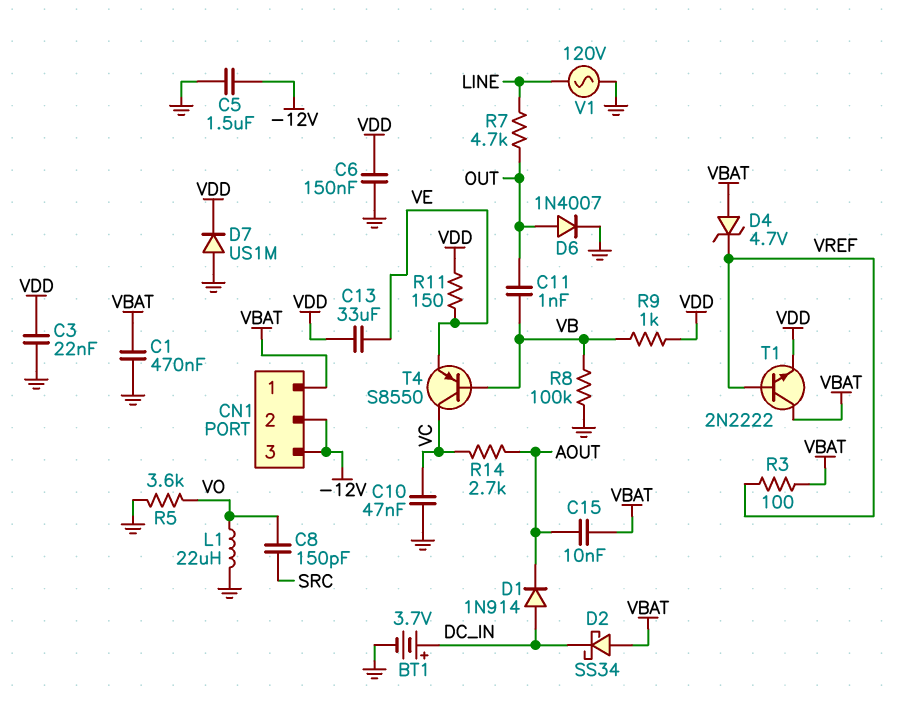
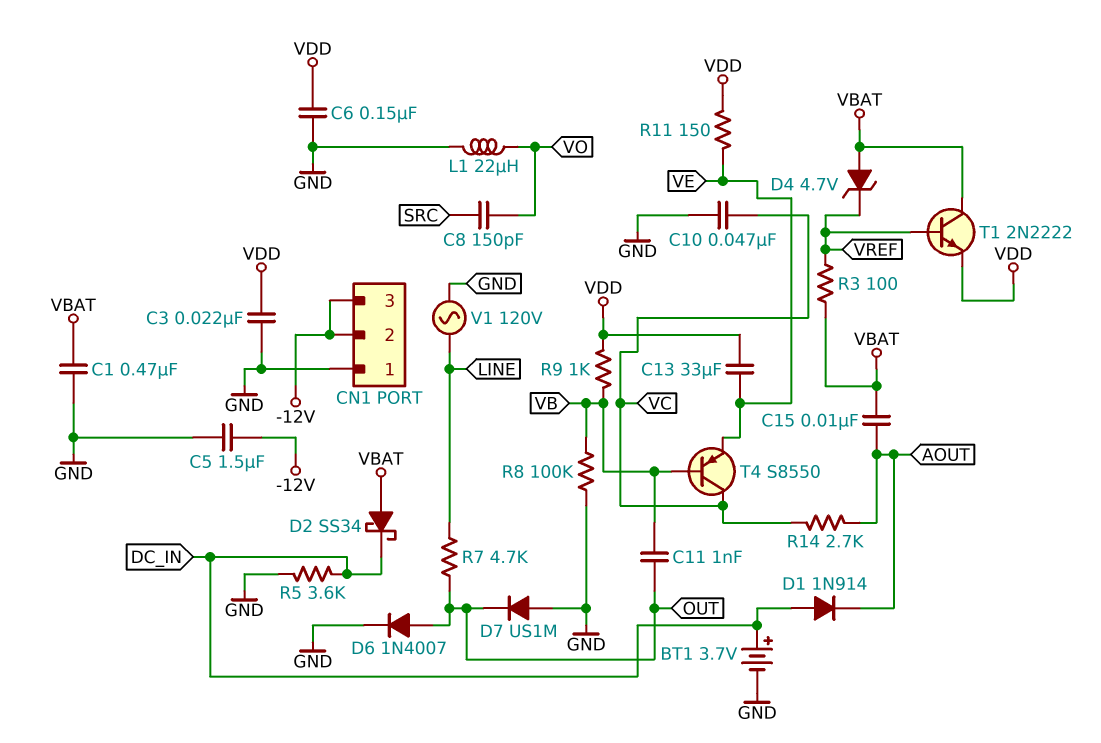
CN1 pin 1: VBAT -> GND
D7: diode US1M (A GND, K VDD) -> diode US1M (A GND, K OUT)
R5: 3.6k (GND, VO) -> 3.6k (DC_IN, GND)

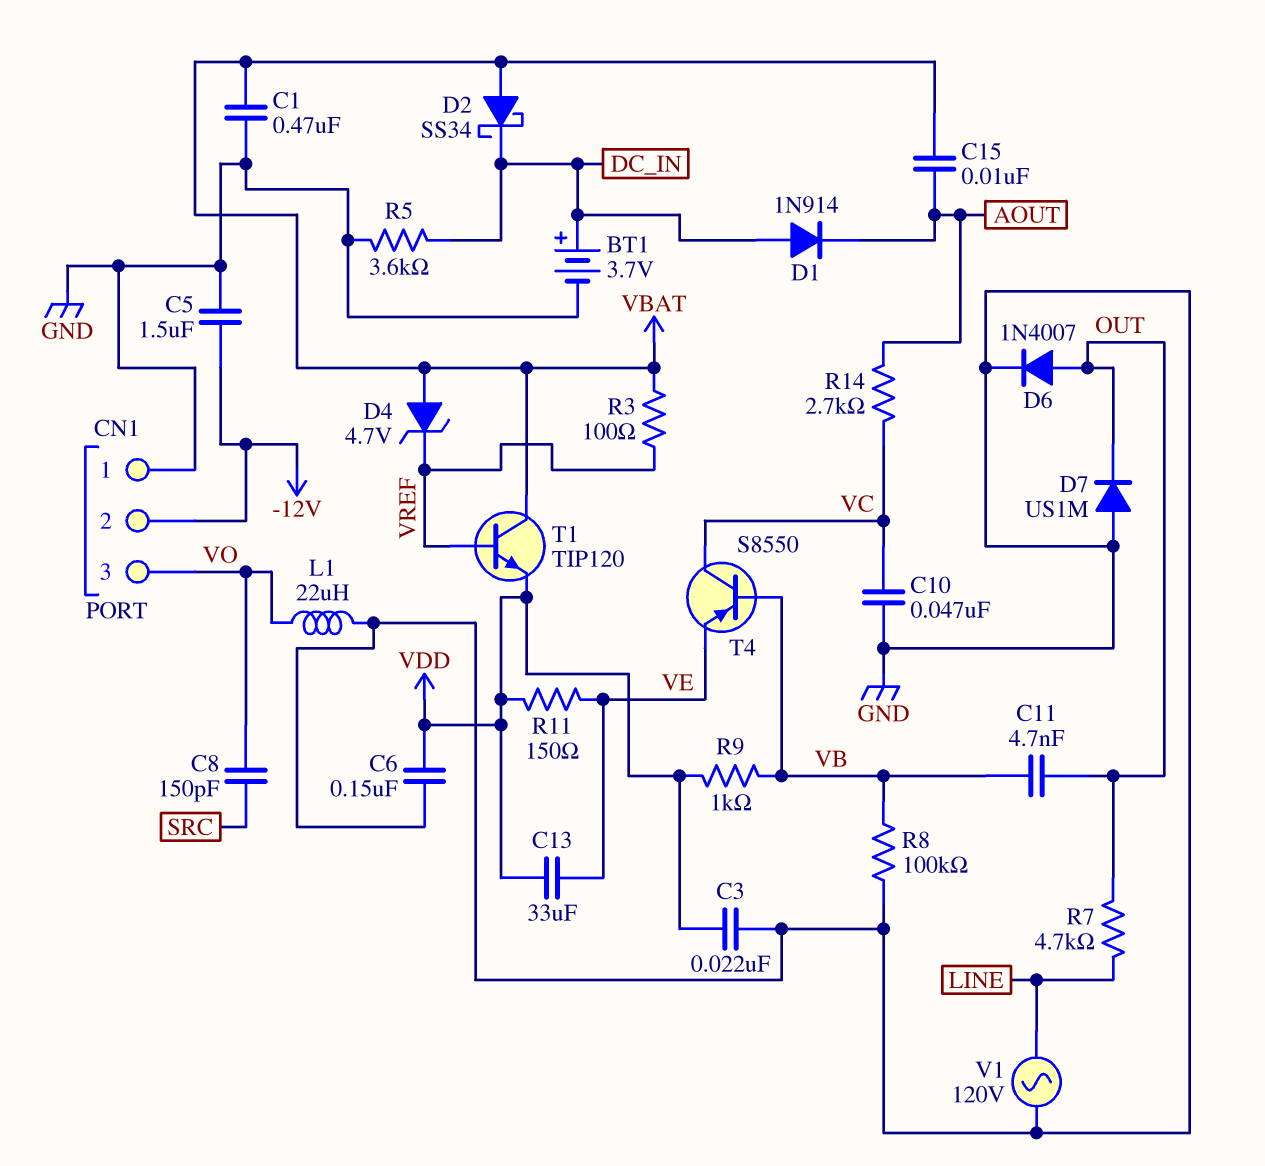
C11: 1nF (OUT, VB) -> 4.7nF (OUT, VB)
CN1 pin 3: -12V -> VO
T1: NPN 2N2222 (B VREF, C VBAT, E VDD) -> NPN TIP120 (B VREF, C VBAT, E VDD)

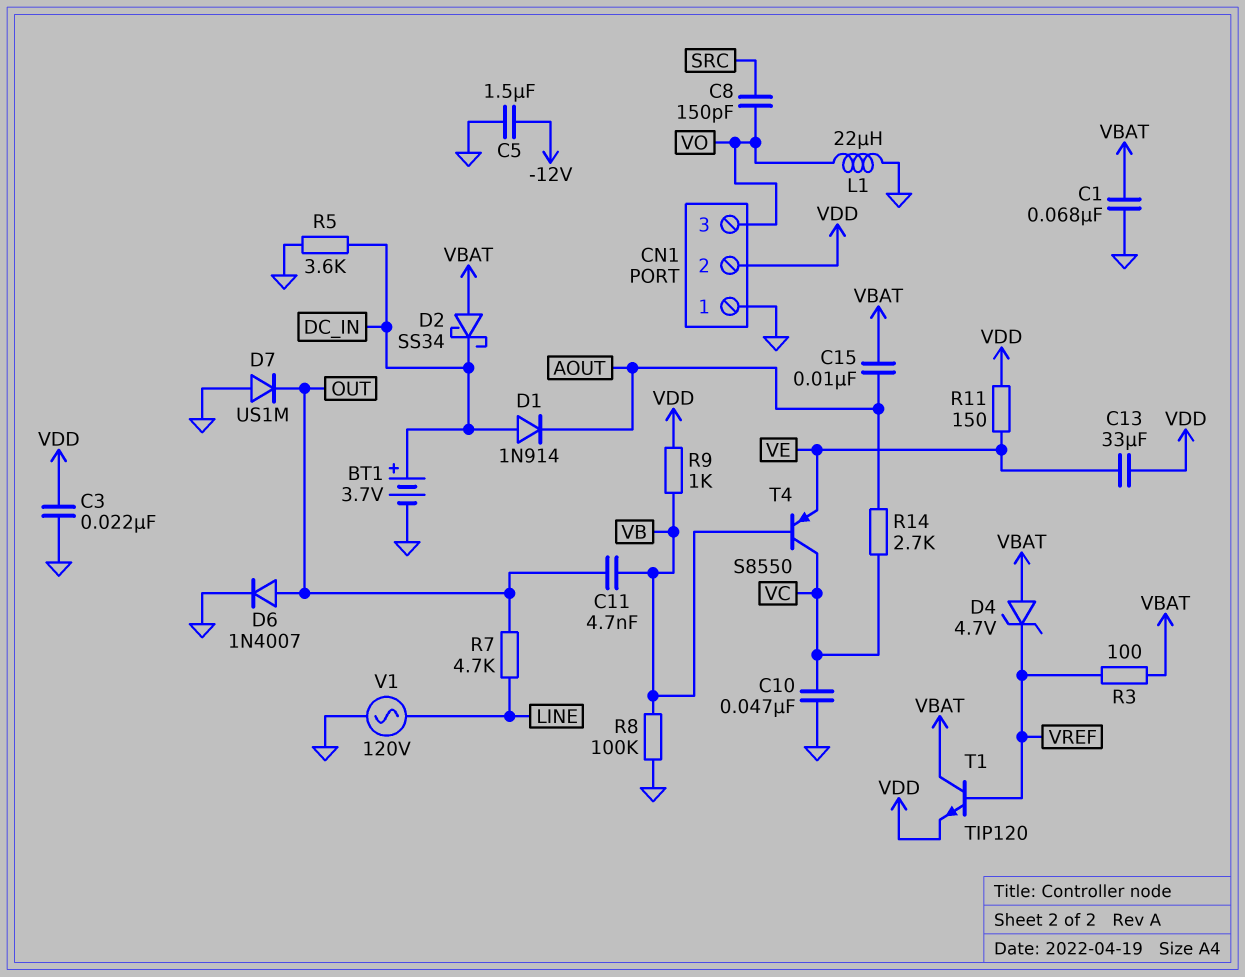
C1: 470nF (GND, VBAT) -> 68nF (GND, VBAT)
C6: 150nF (GND, VDD) -> none
CN1 pin 2: -12V -> VDD

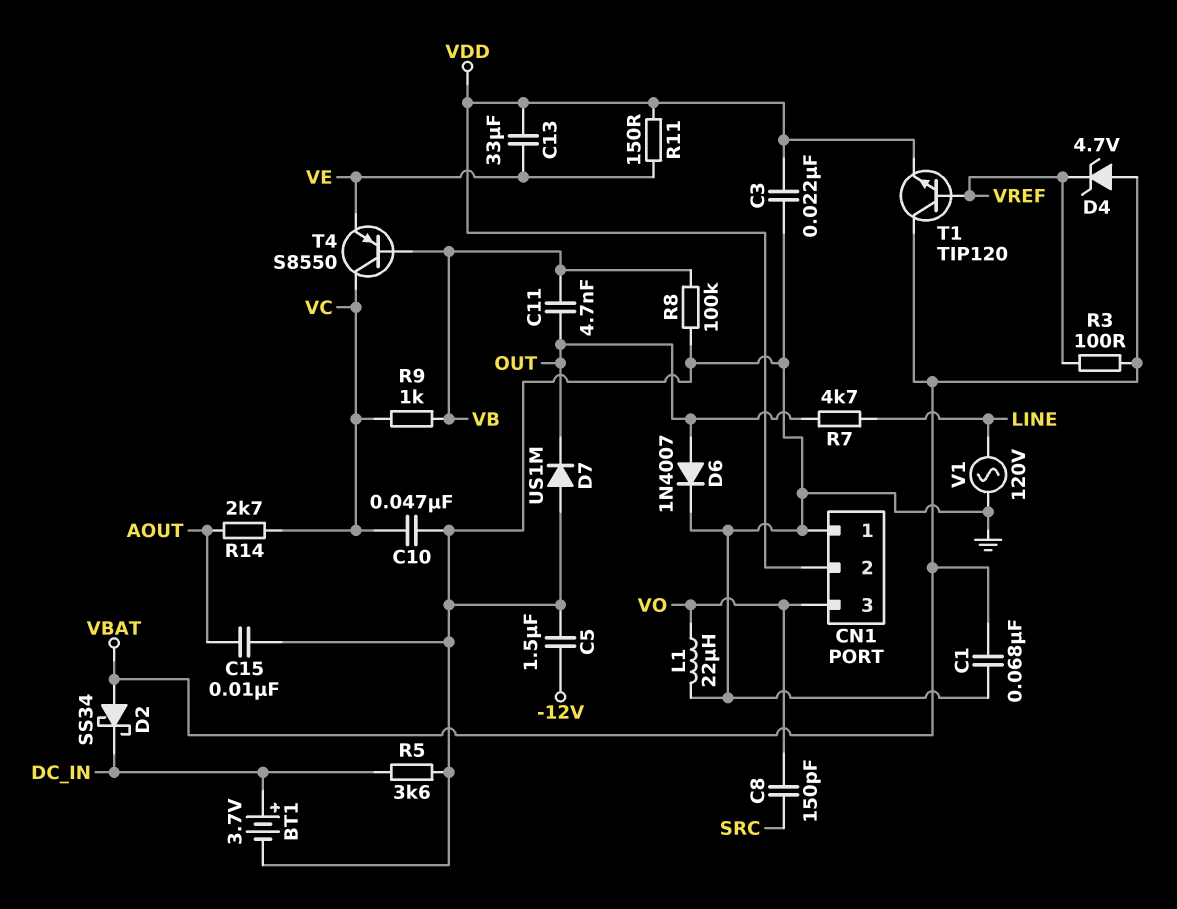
C15: 10nF (AOUT, VBAT) -> 10nF (AOUT, GND)
D1: diode 1N914 (A DC_IN, K AOUT) -> none
R9: 1k (VB, VDD) -> 1k (VB, VC)

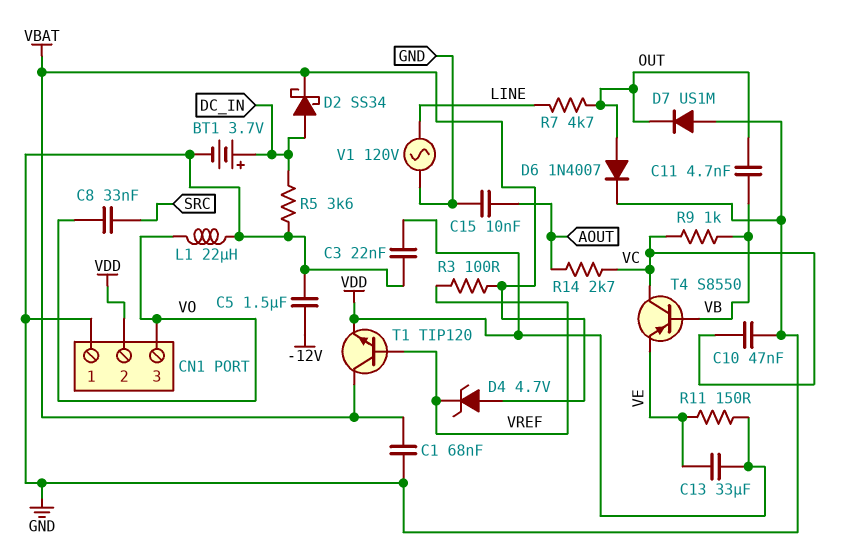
C8: 150pF (SRC, VO) -> 33nF (SRC, VO)
D2: schottky SS34 (A VBAT, K DC_IN) -> schottky SS34 (A DC_IN, K VBAT)
R8: 100k (GND, VB) -> none

